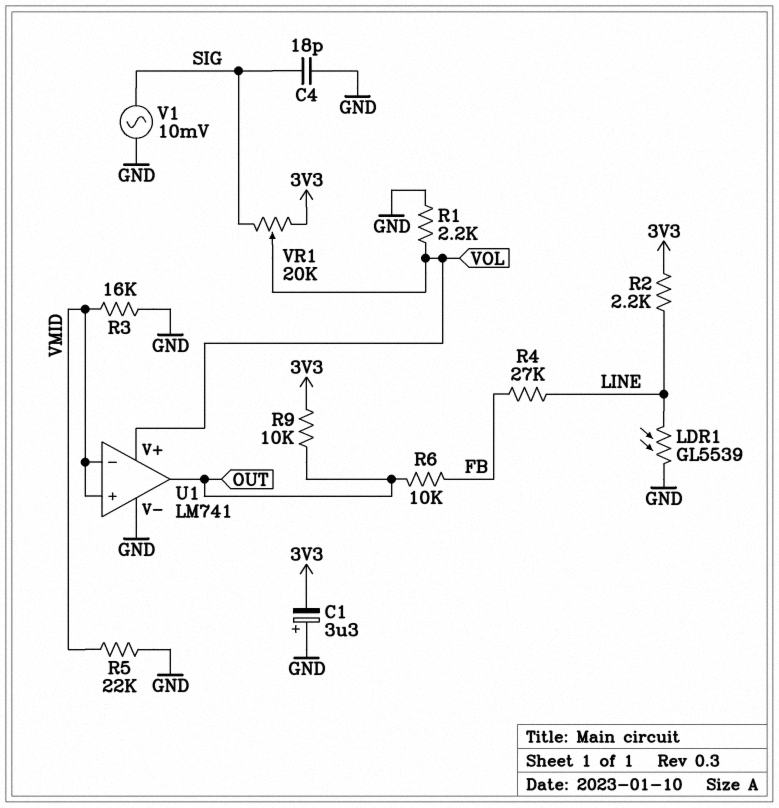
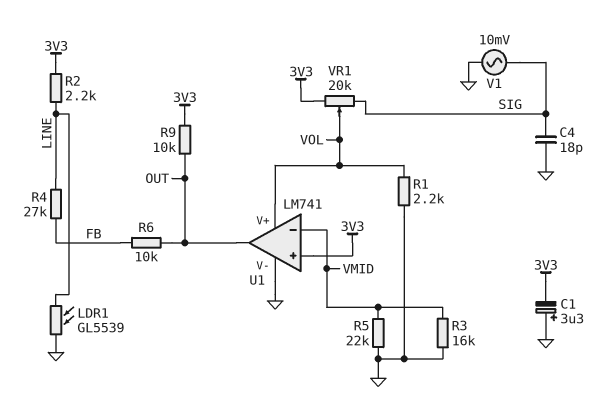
U1 pin in+: VMID -> 3V3

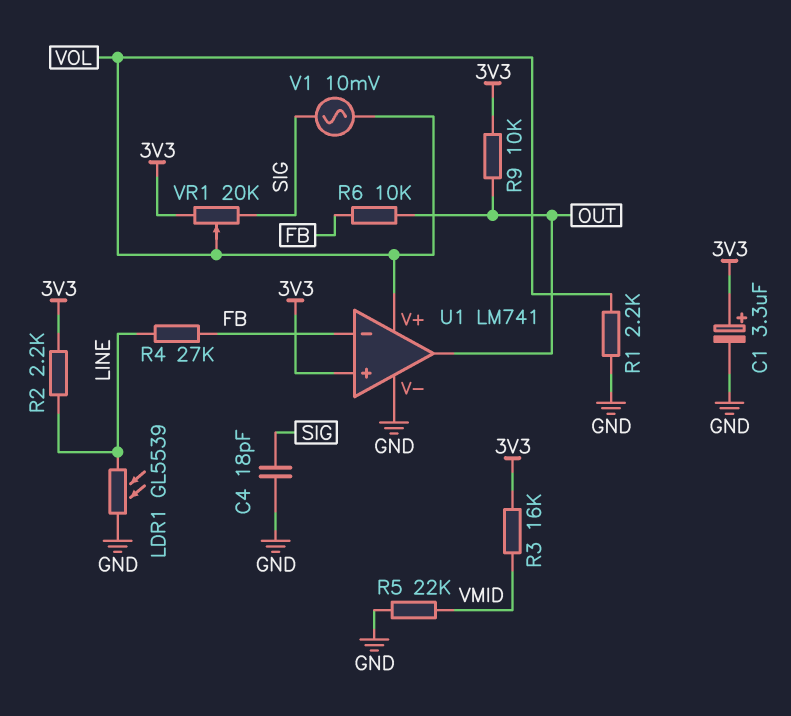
C1: 3.3uF (plus GND, minus 3V3) -> 3.3uF (plus 3V3, minus GND)
R3: 16k (GND, VMID) -> 16k (3V3, VMID)
U1 pin in-: VMID -> FB
V1: AC 10mV (GND, SIG) -> AC 10mV (SIG, VOL)

